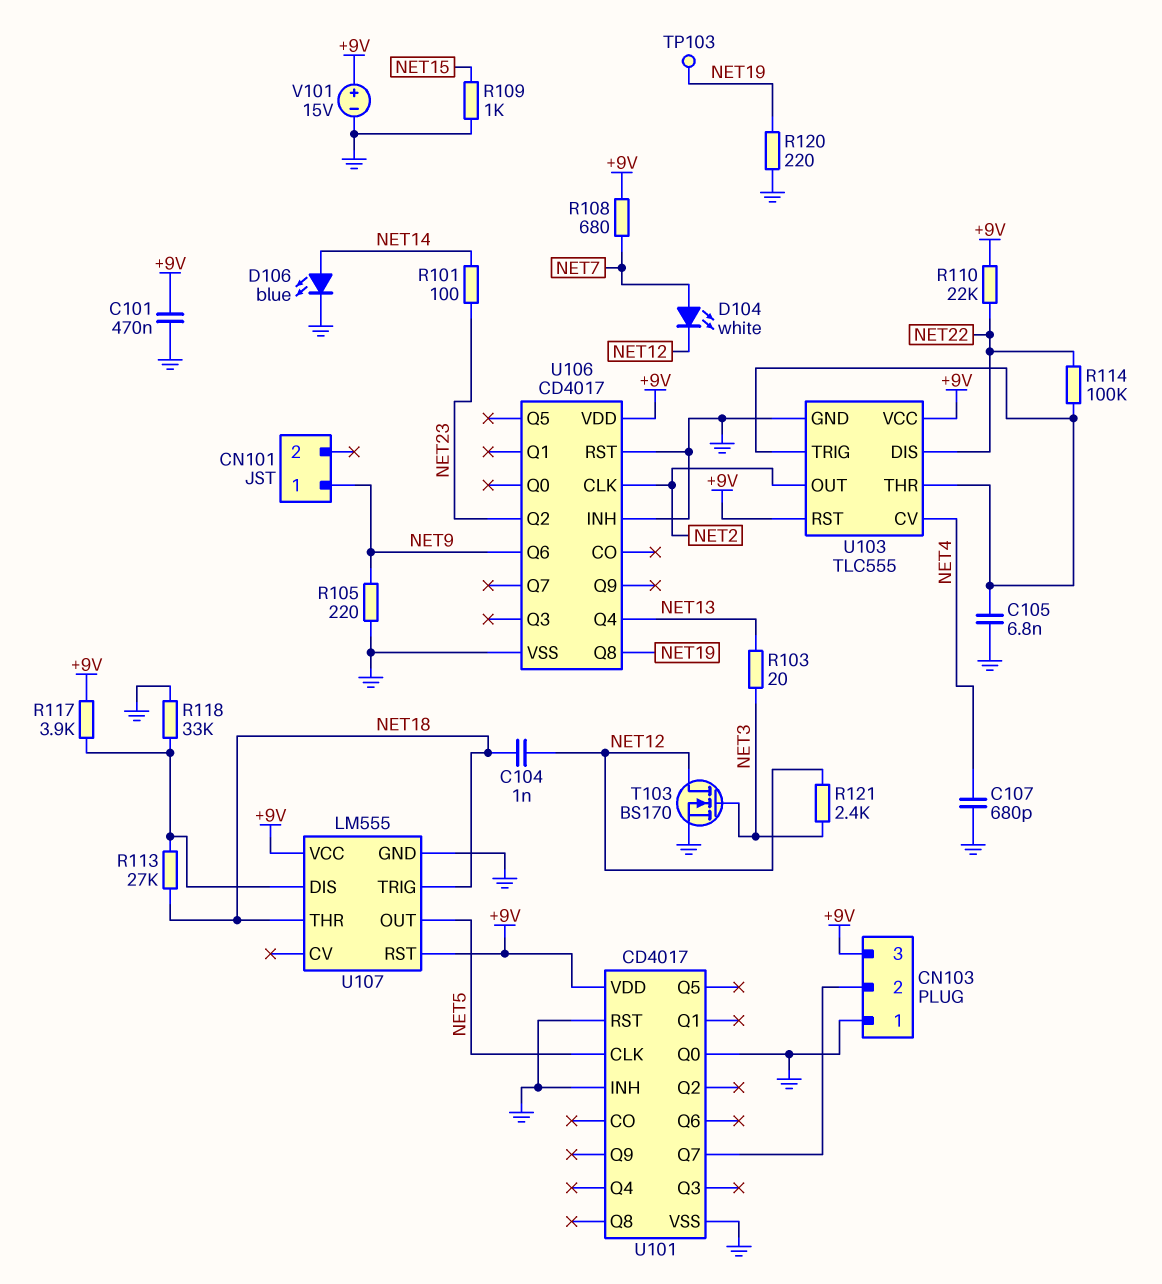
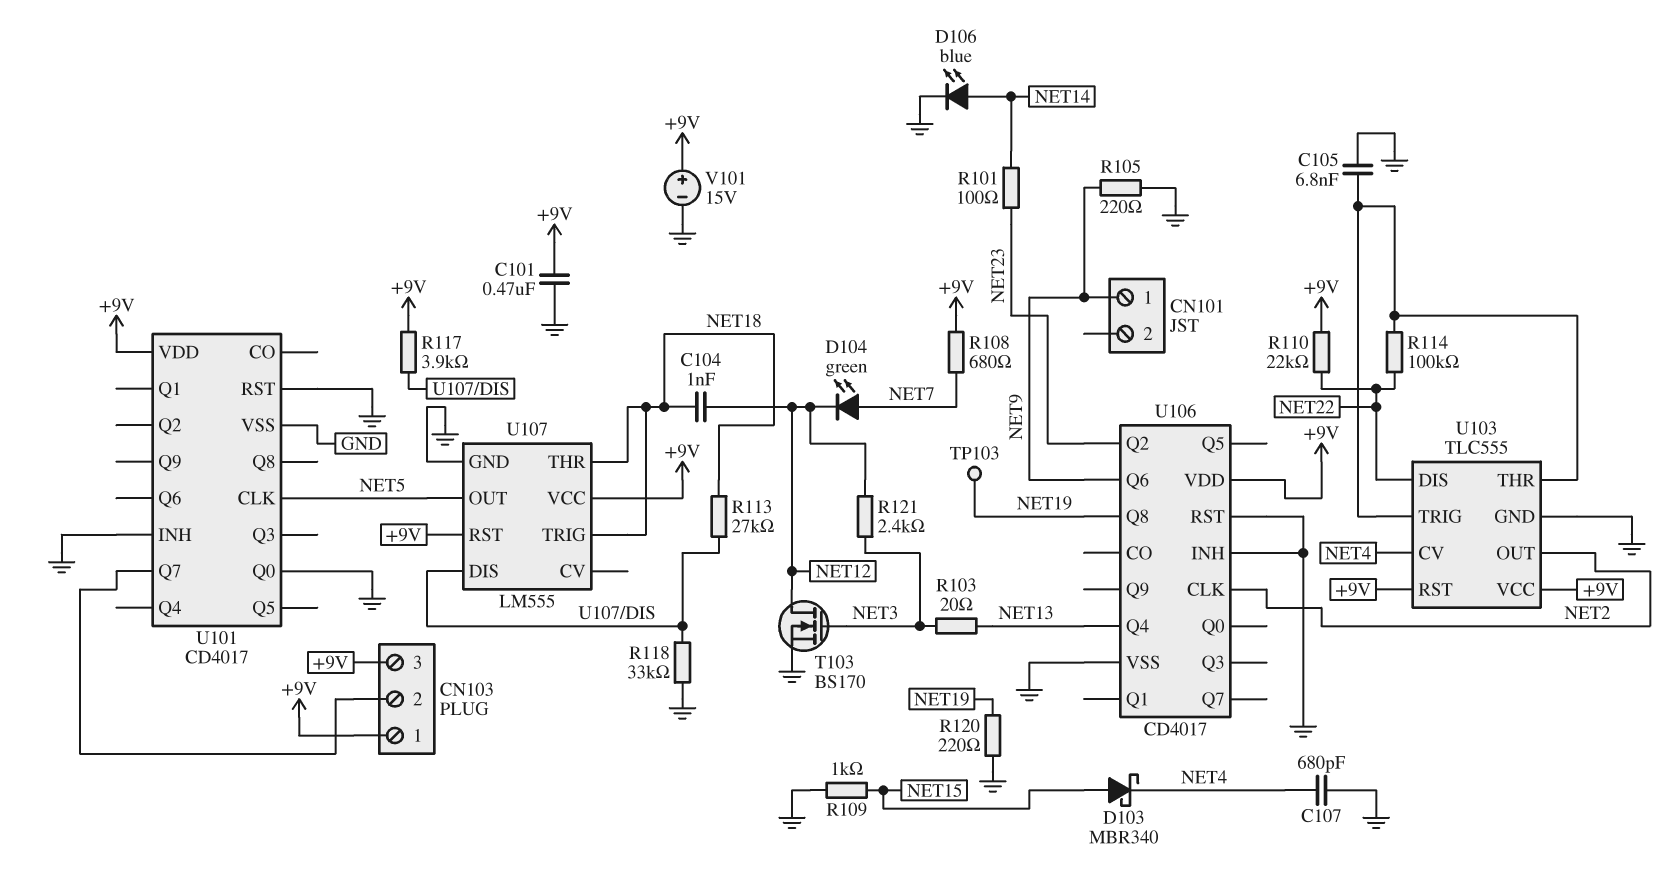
CN103 pin 1: GND -> +9V
D103: none -> schottky MBR340 (A NET15, K NET4)
D104: LED white (A NET7, K NET12) -> LED green (A NET7, K NET12)

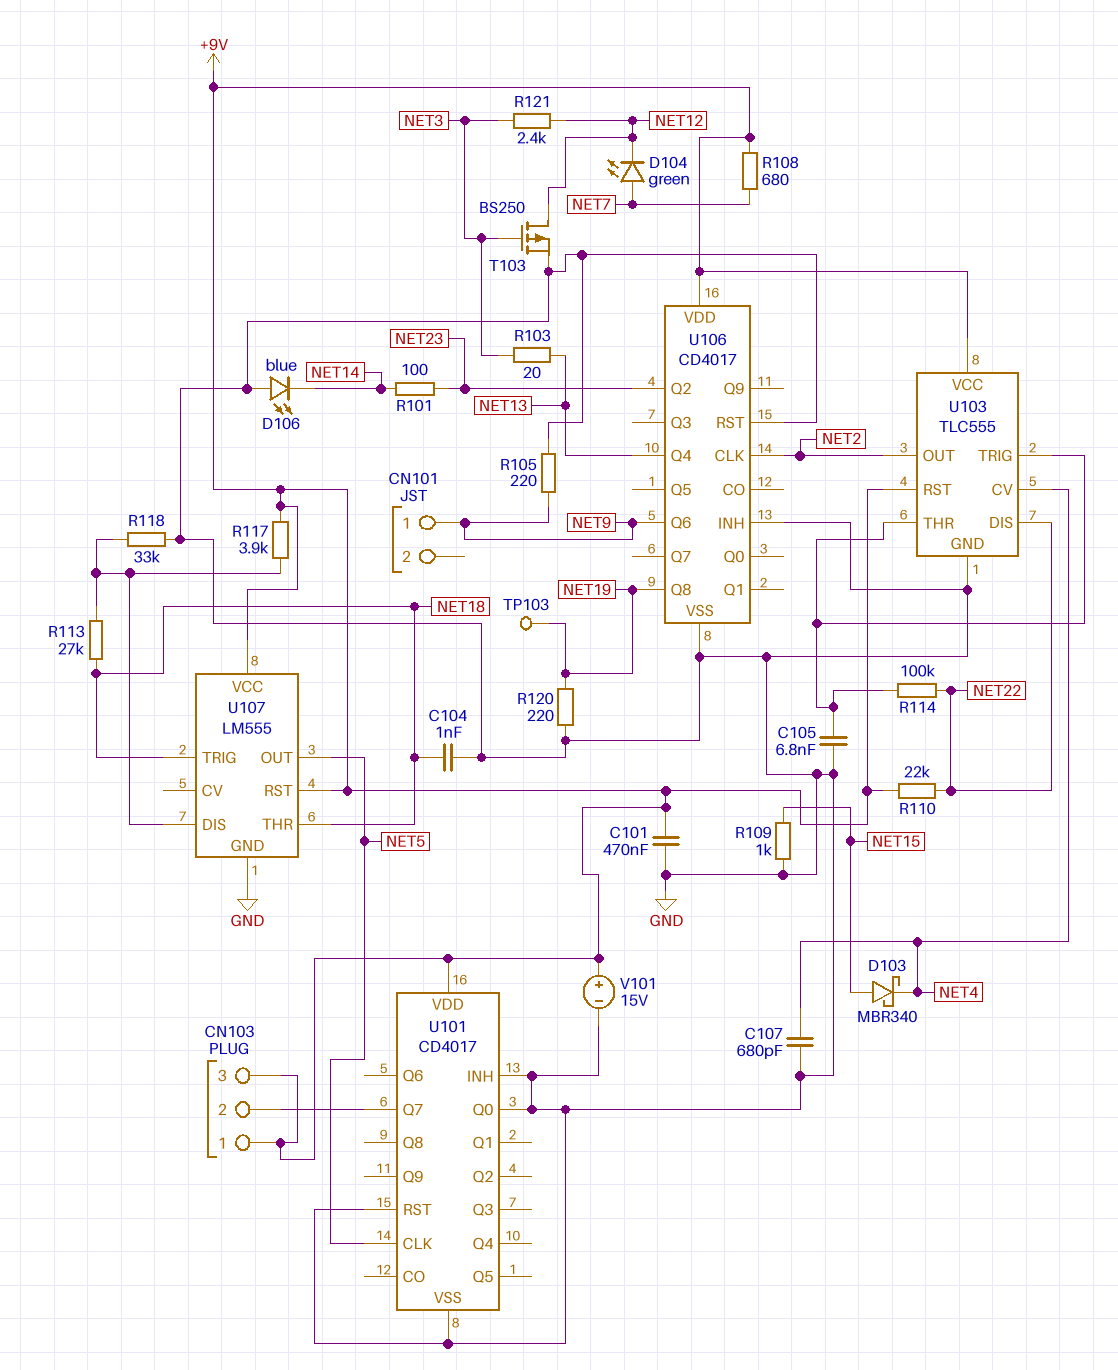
C104: 1nF (NET12, NET18) -> 1nF (GND, NET18)
D106: LED blue (A NET14, K GND) -> LED blue (A GND, K NET14)
T103: NMOS BS170 (G NET3, D NET12, S GND) -> PMOS BS250 (G NET3, D NET12, S GND)

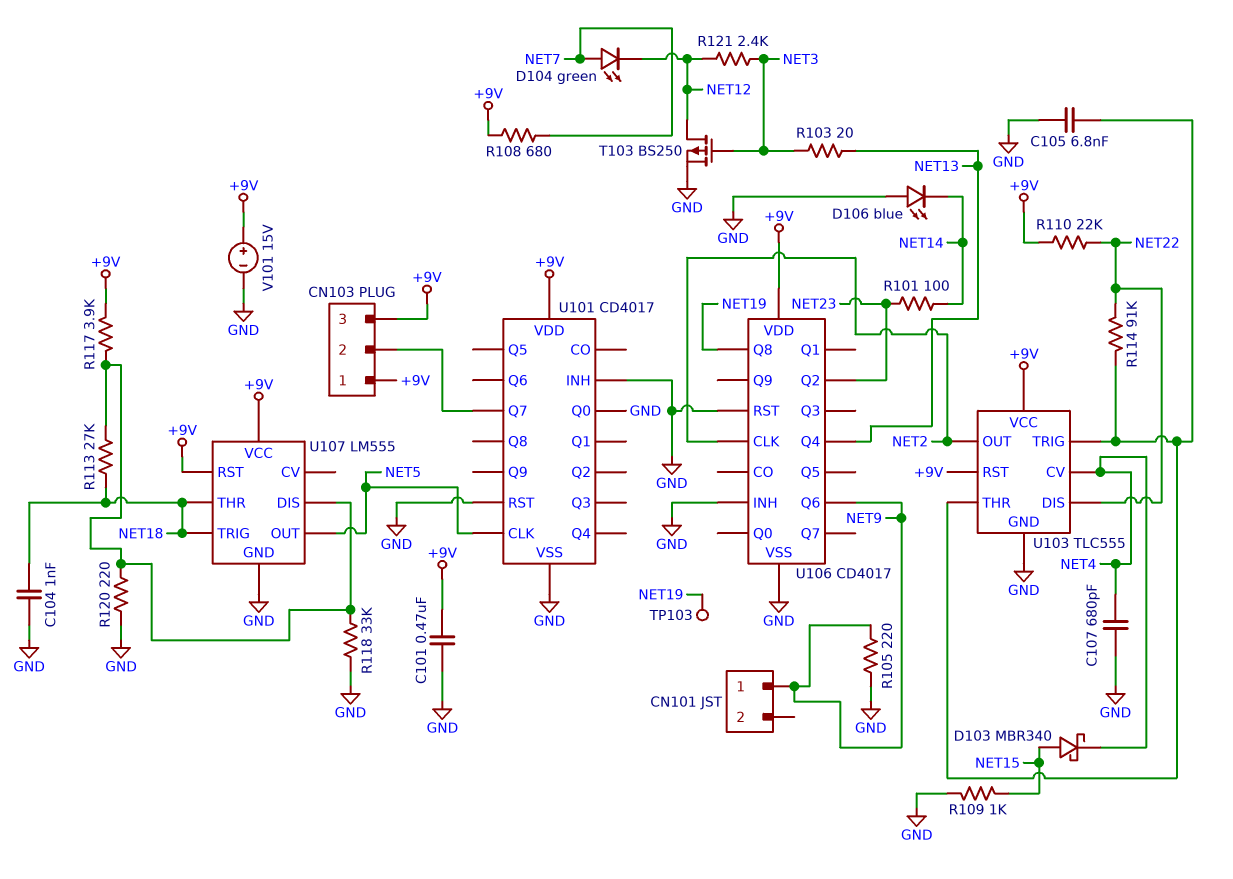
R114: 100k (NET22, U103/THR) -> 91k (NET22, U103/THR)
R120: 220 (GND, NET19) -> 220 (GND, U107/DIS)

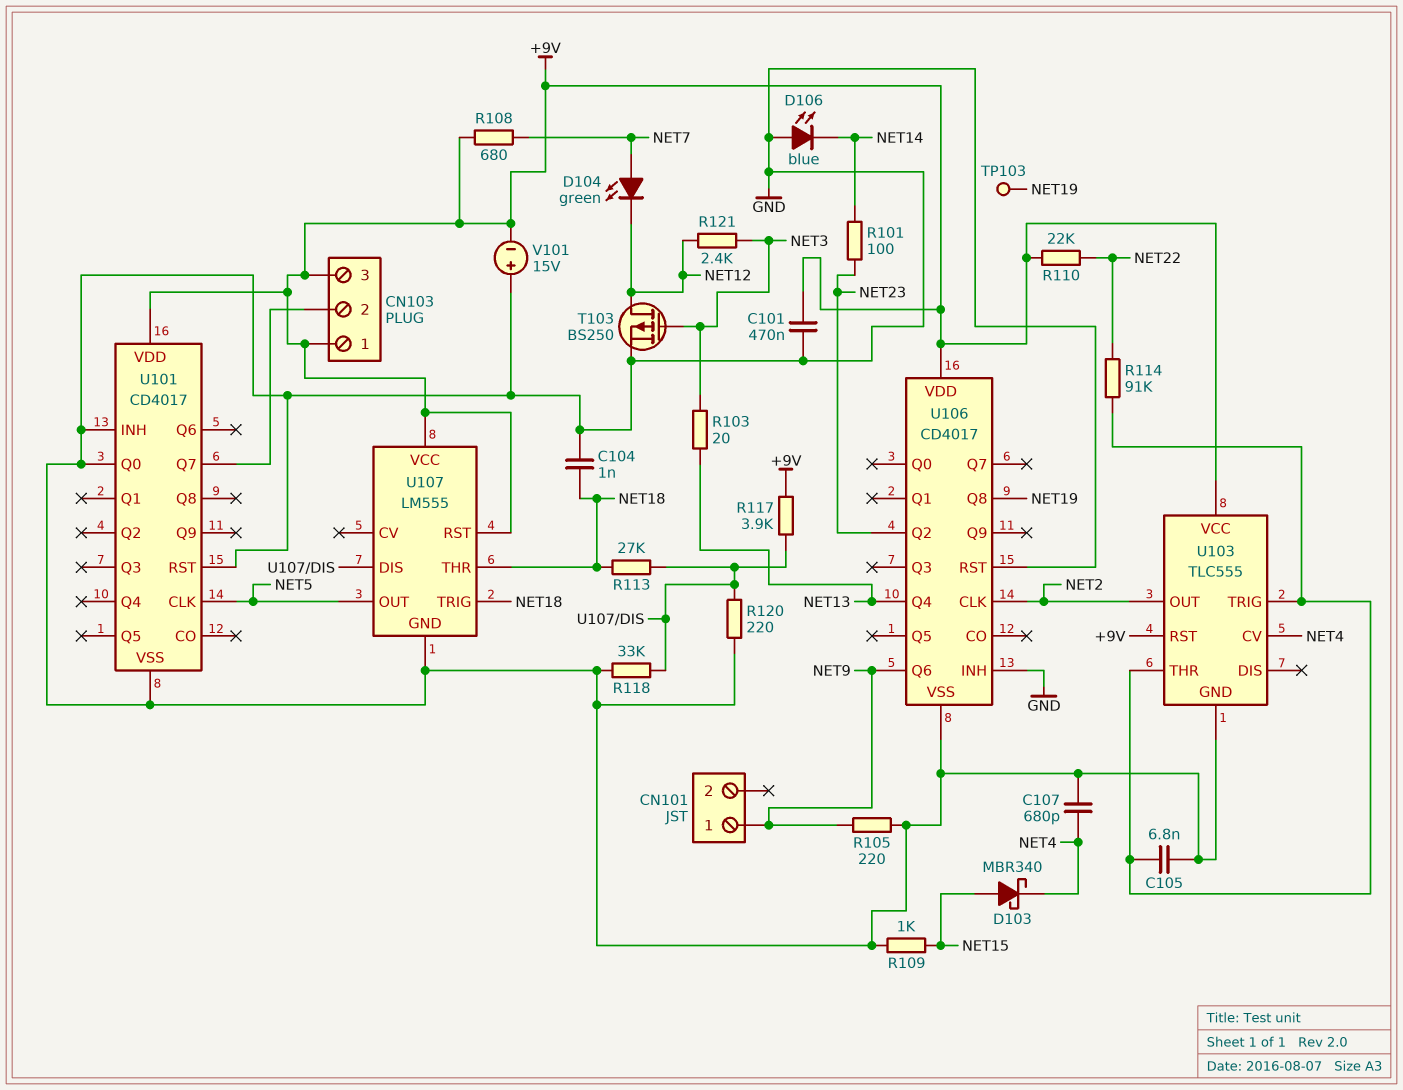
U103 pin DIS: NET22 -> none
V101: 15V (plus +9V, minus GND) -> 15V (plus GND, minus +9V)

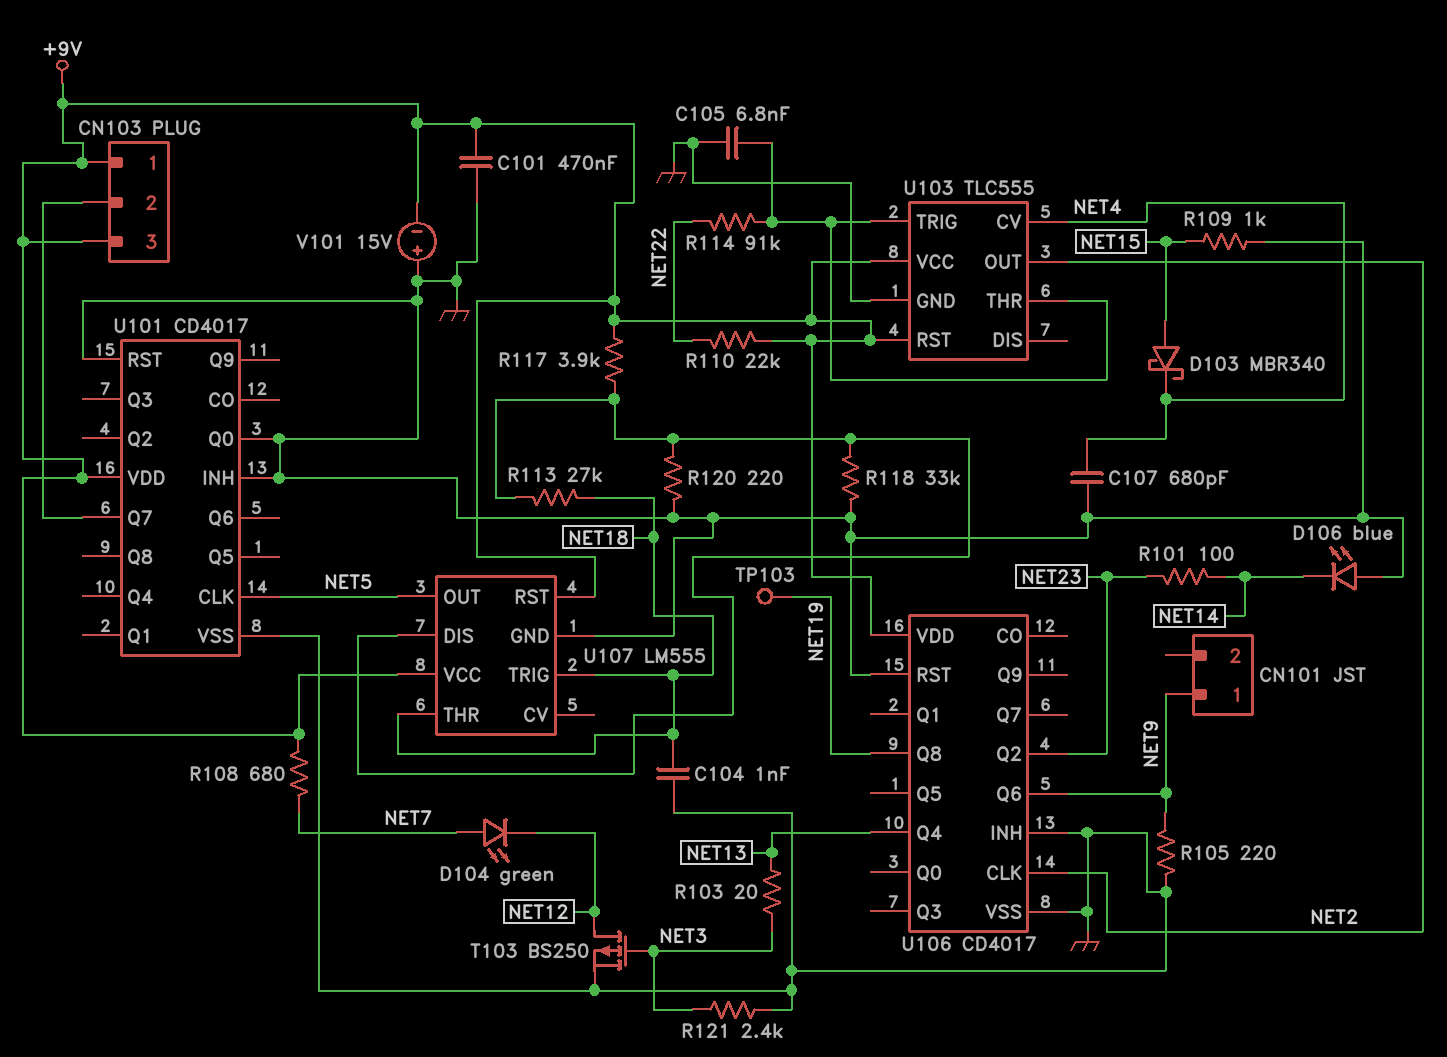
R121: 2.4k (NET3, NET12) -> 2.4k (GND, NET3)

